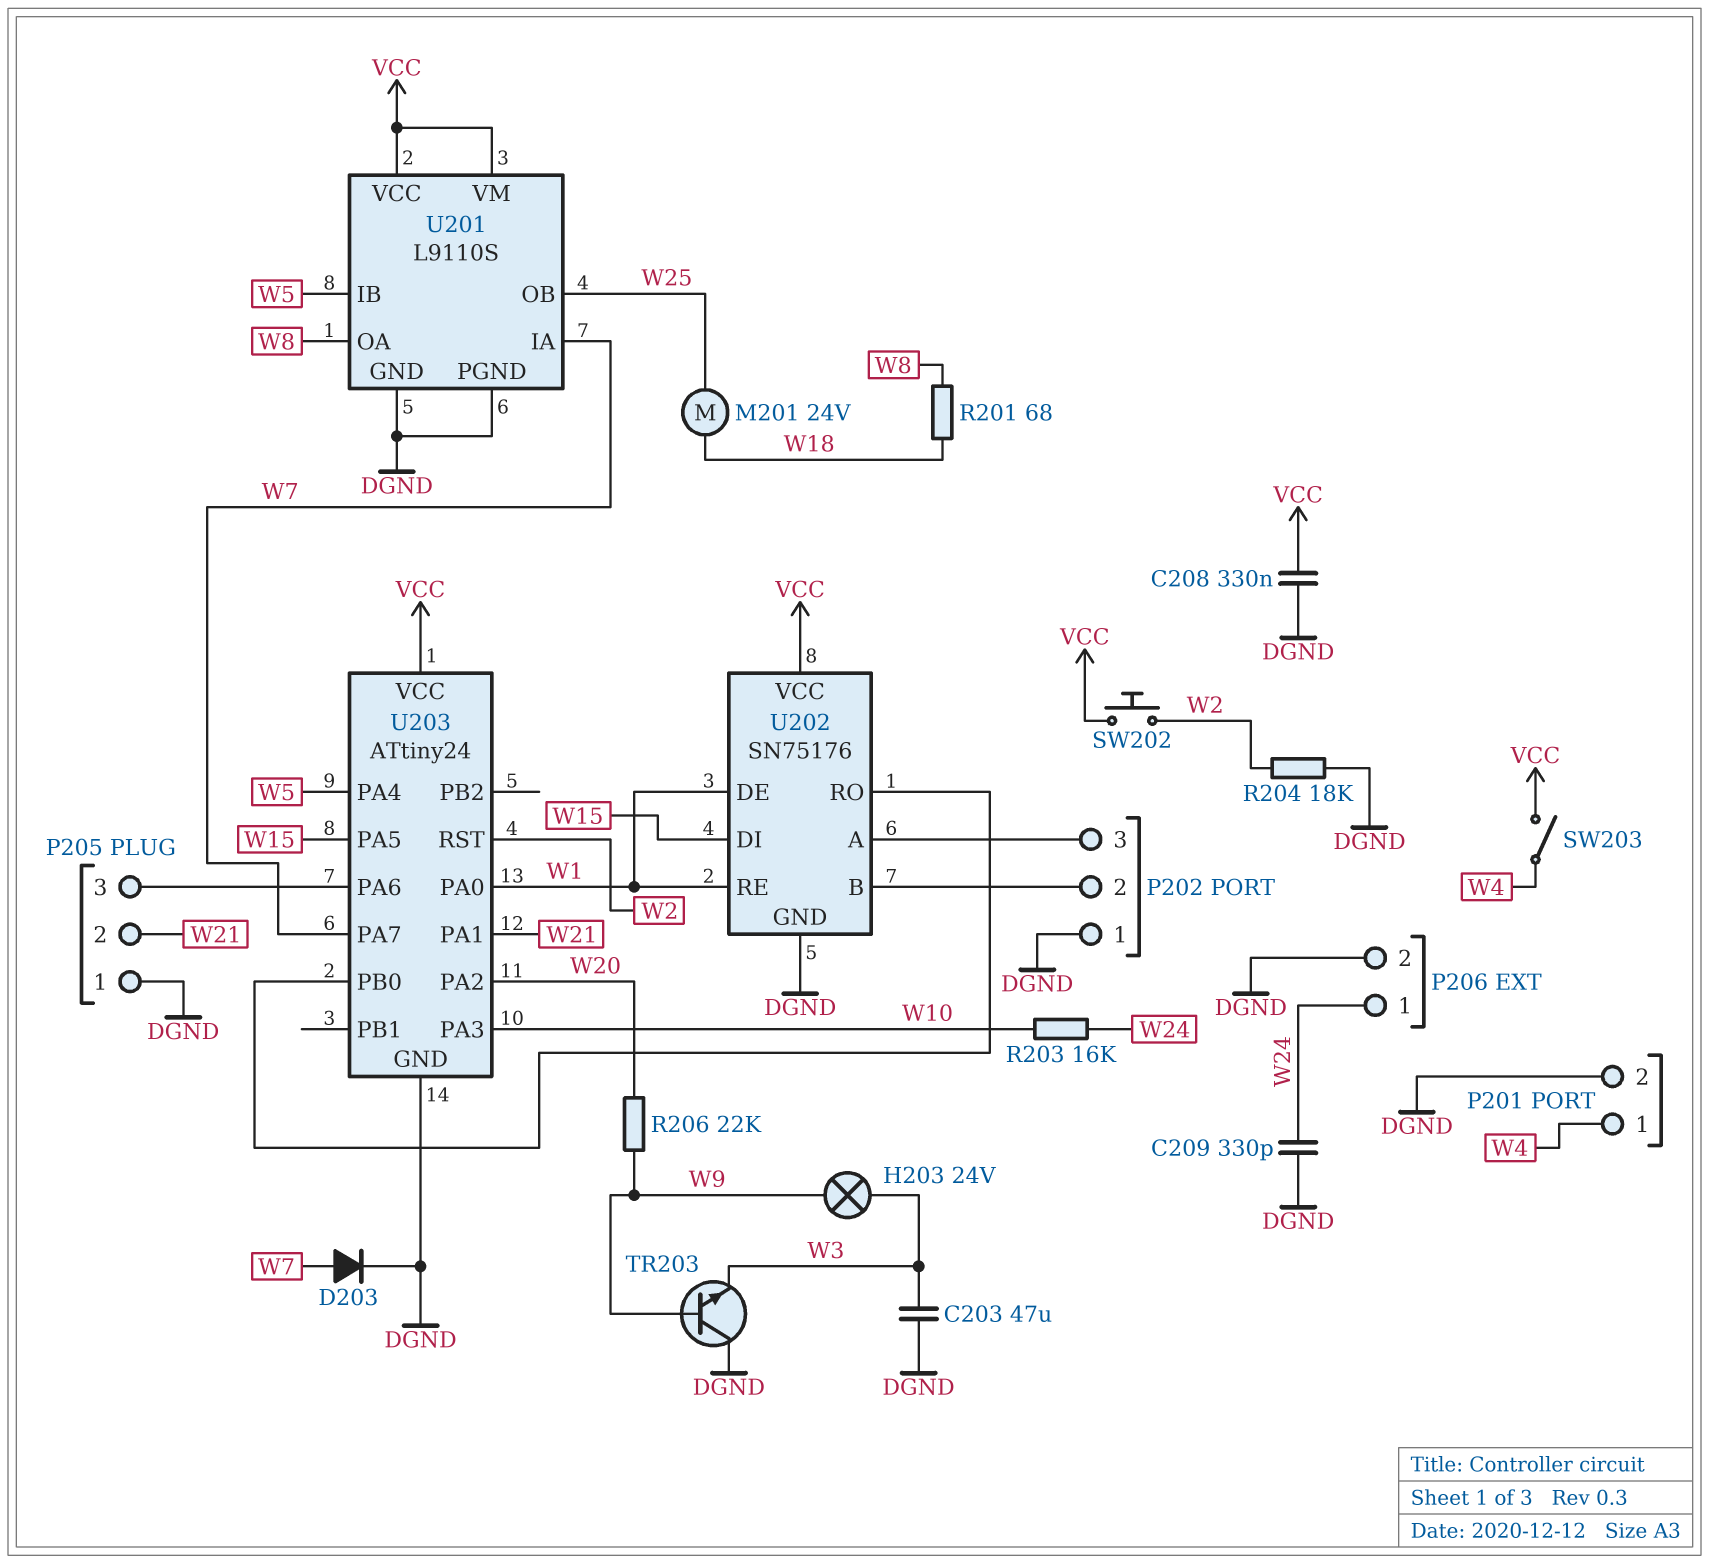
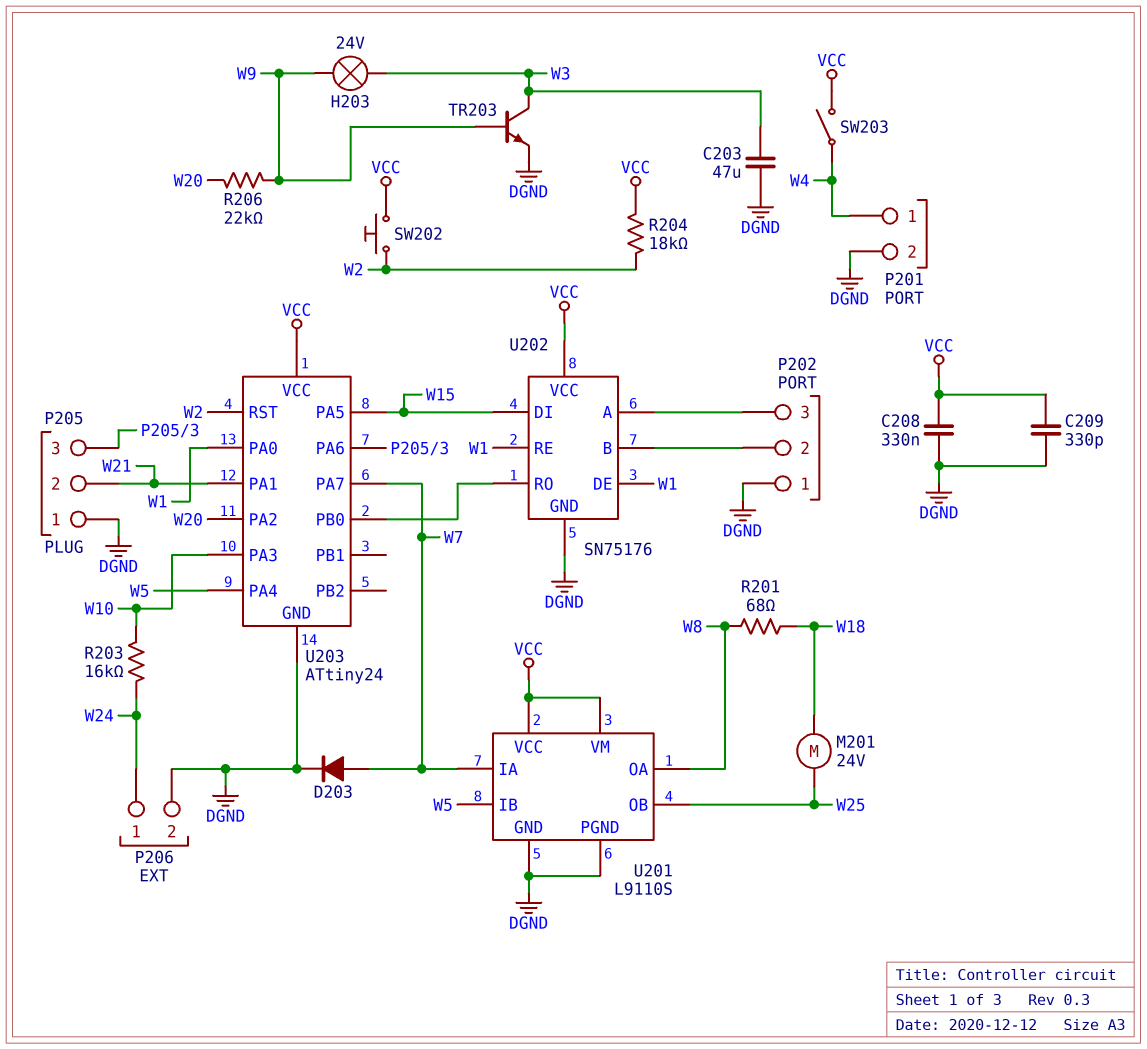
C209: 330pF (DGND, W24) -> 330pF (DGND, VCC)
R204: 18k (DGND, W2) -> 18k (VCC, W2)
TR203: NPN (B W9, C DGND, E W3) -> NPN (B W9, C W3, E DGND)

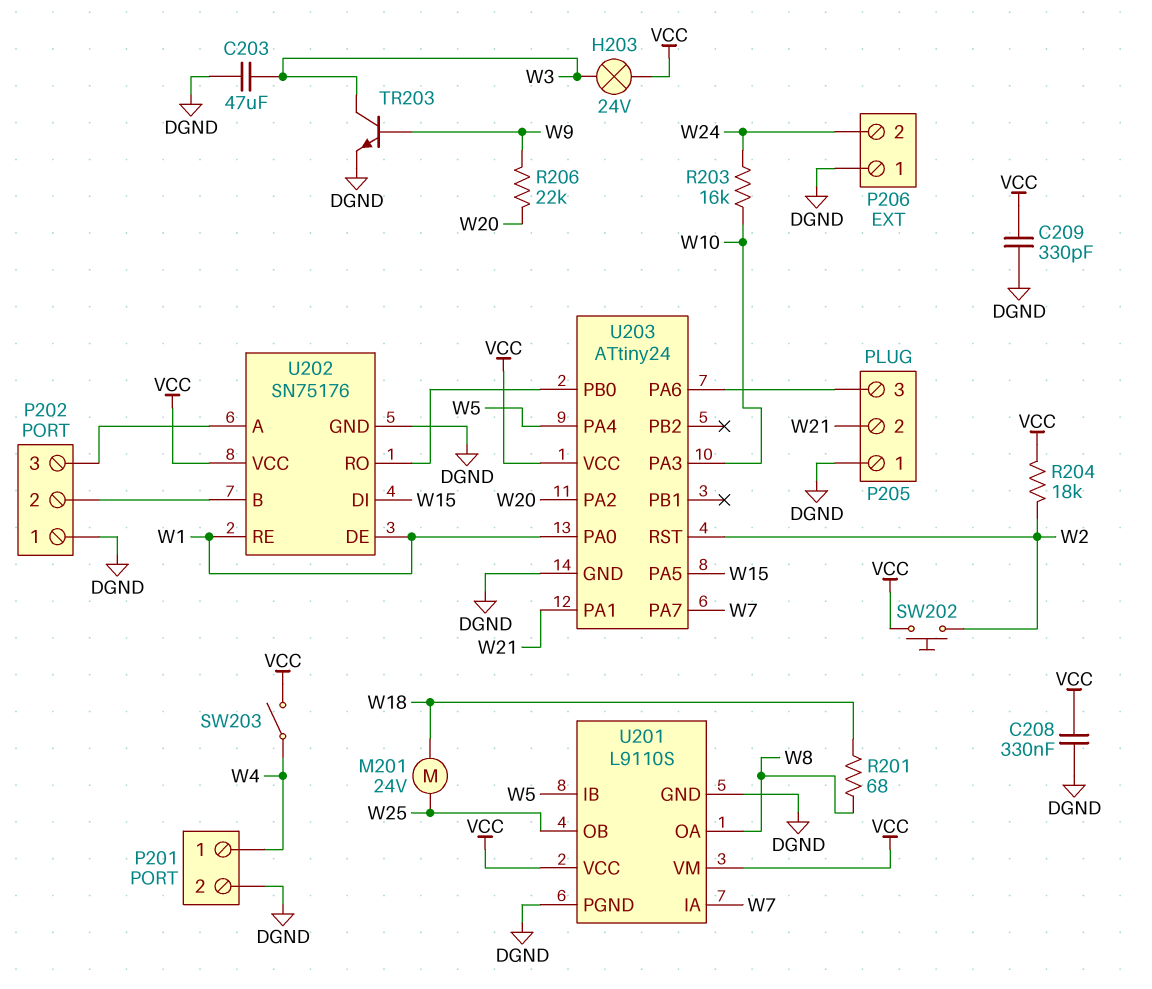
D203: diode (A W7, K DGND) -> none
H203: lamp 24V (W3, W9) -> lamp 24V (VCC, W3)
P206 pin 1: W24 -> DGND
P206 pin 2: DGND -> W24

